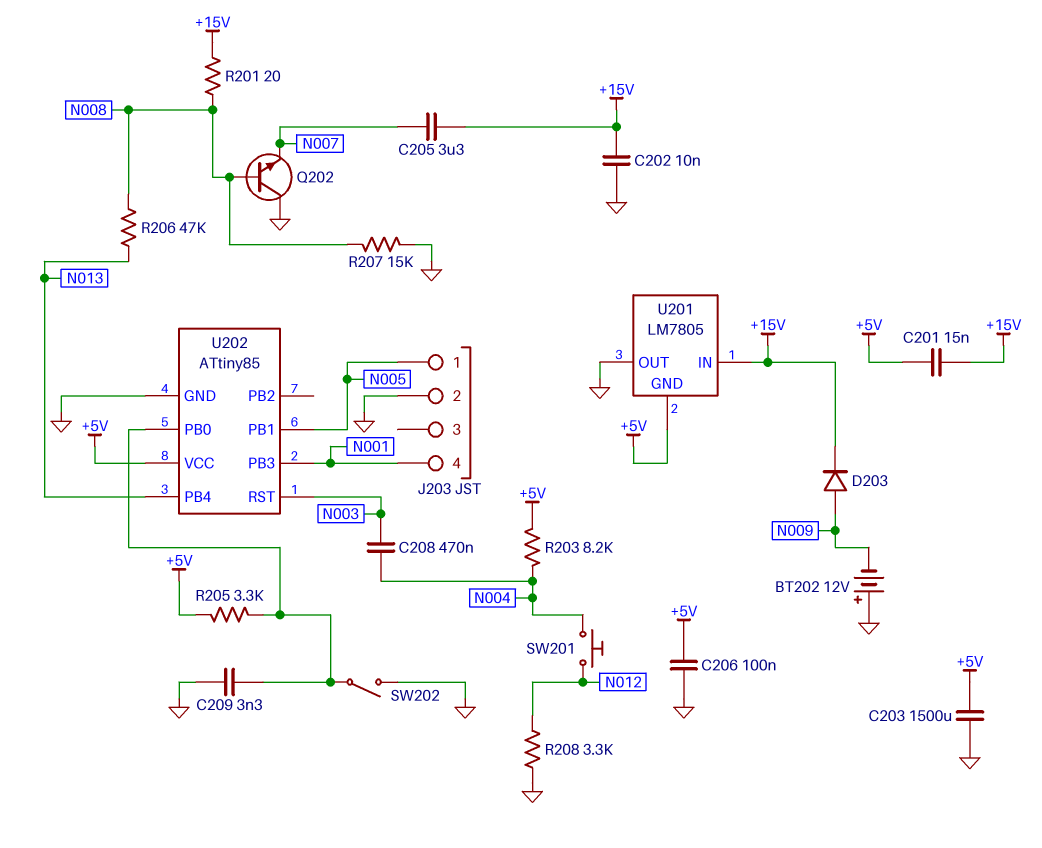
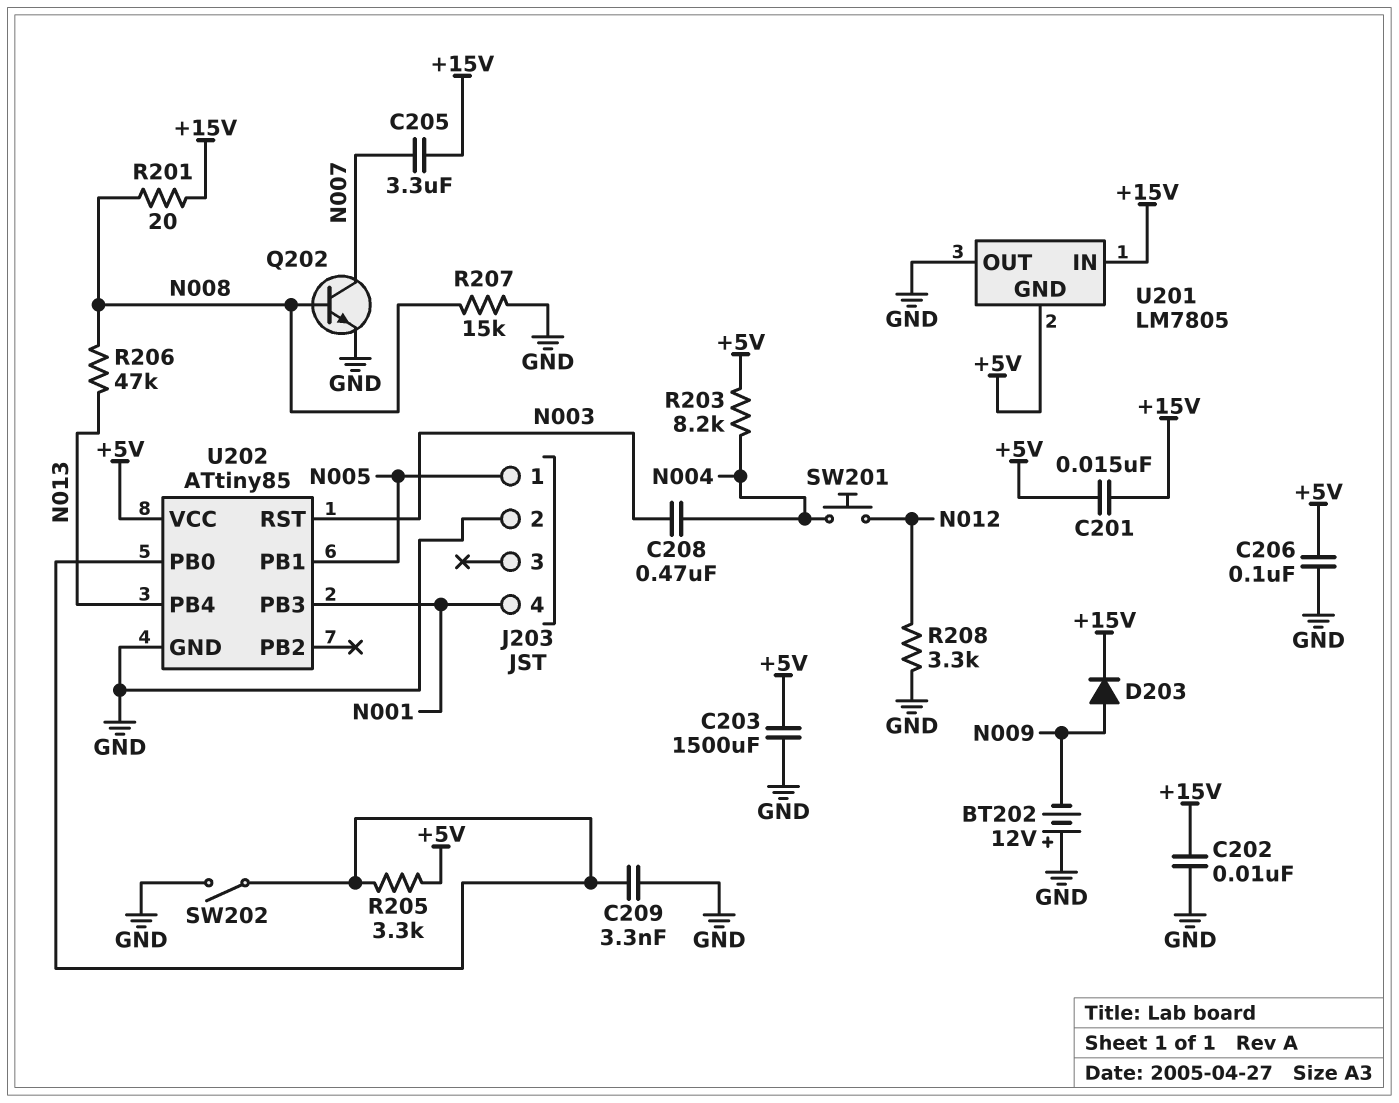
Q202: NPN (B N008, C GND, E N007) -> NPN (B N008, C N007, E GND)

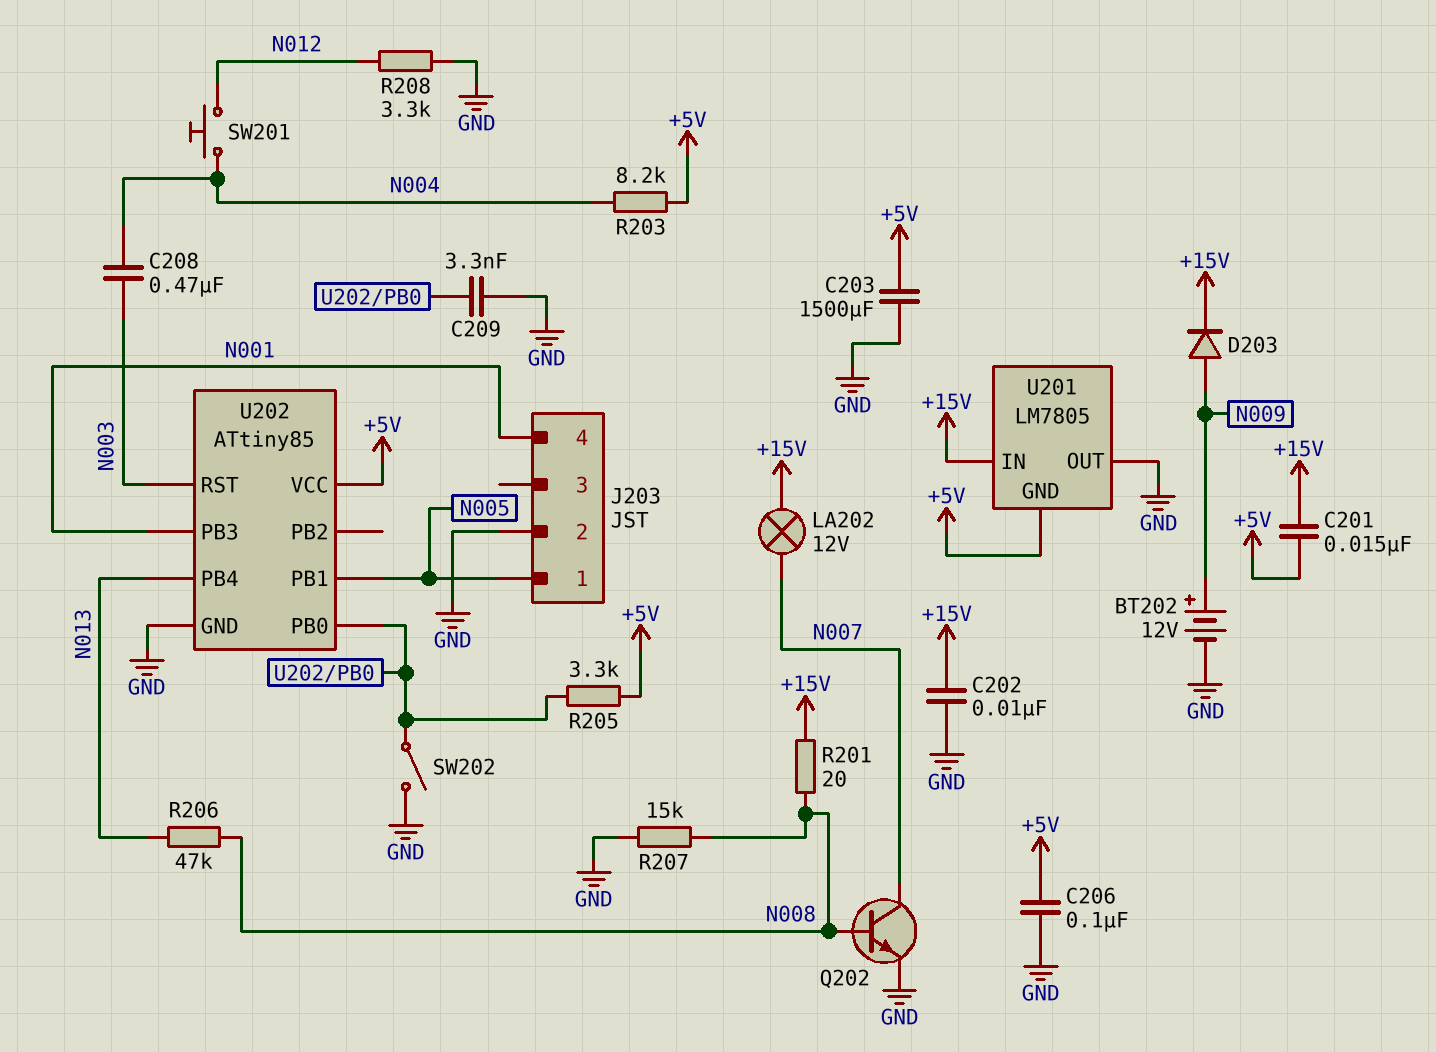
BT202: 12V (plus GND, minus N009) -> 12V (plus N009, minus GND)
C205: 3.3uF (+15V, N007) -> none
LA202: none -> lamp 12V (+15V, N007)

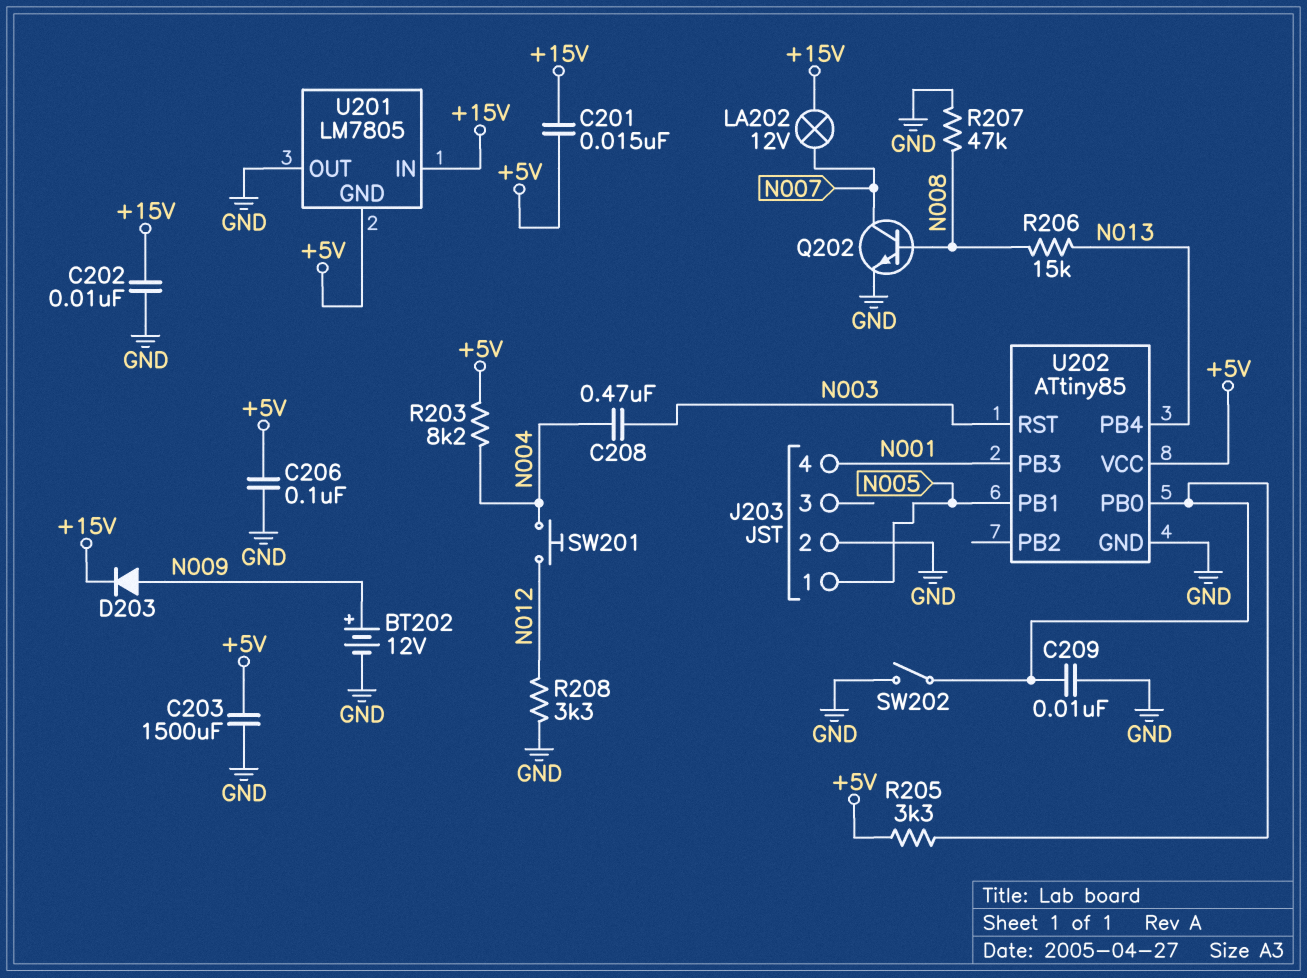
C209: 3.3nF (GND, U202/PB0) -> 10nF (GND, U202/PB0)
R201: 20 (+15V, N008) -> none
R206: 47k (N008, N013) -> 15k (N008, N013)
R207: 15k (GND, N008) -> 47k (GND, N008)

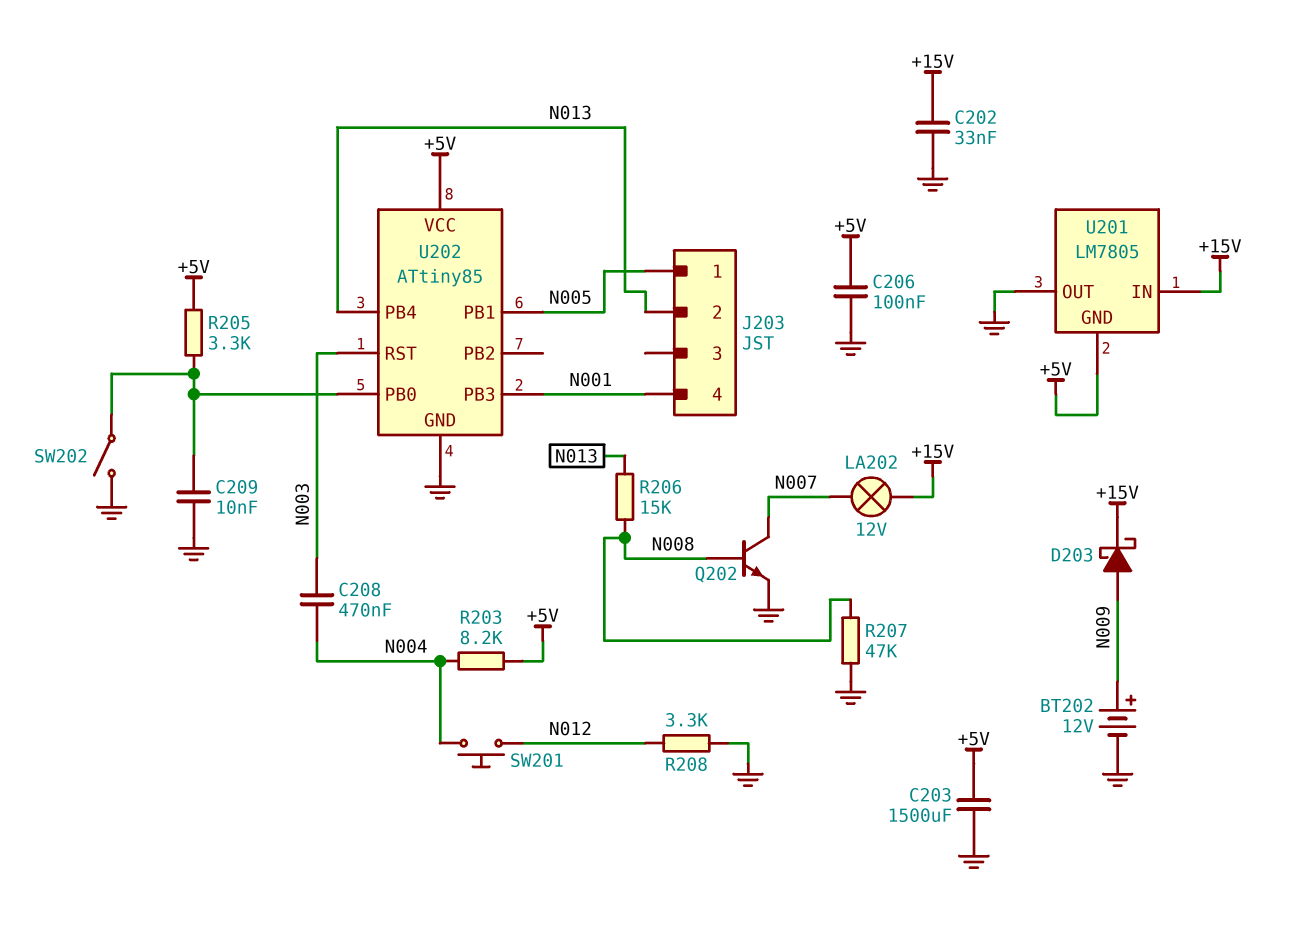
C201: 15nF (+5V, +15V) -> none
C202: 10nF (+15V, GND) -> 33nF (+15V, GND)
D203: diode (A N009, K +15V) -> schottky (A N009, K +15V)
J203 pin 2: GND -> N013

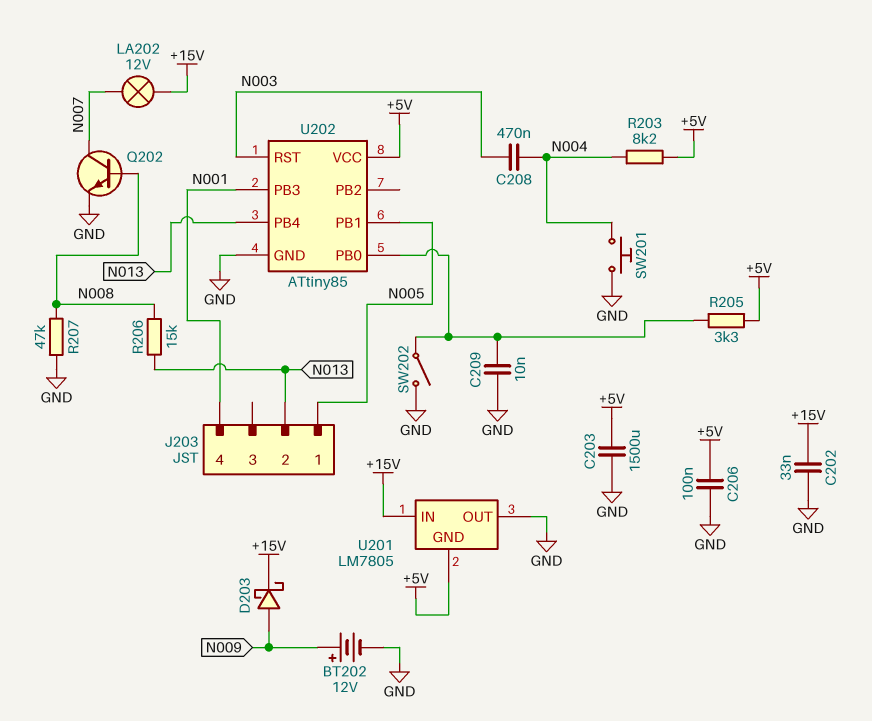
R208: 3.3k (GND, N012) -> none
SW201: button (N004, N012) -> button (GND, N004)

